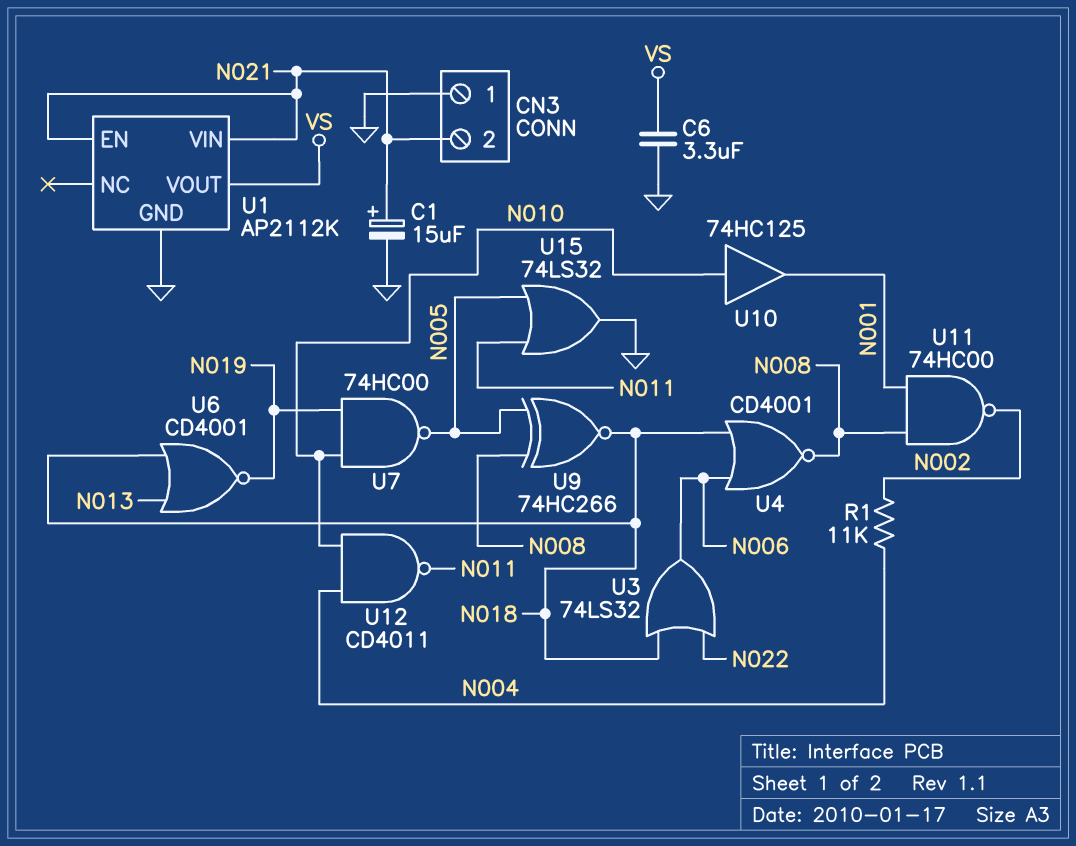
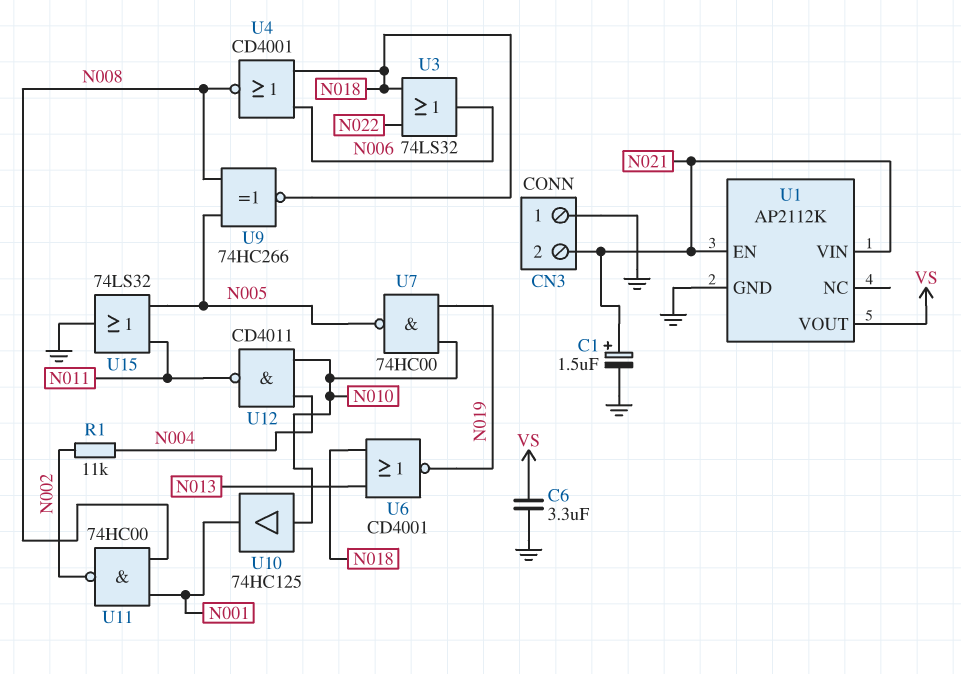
C1: 15uF (plus N021, minus GND) -> 1.5uF (plus N021, minus GND)

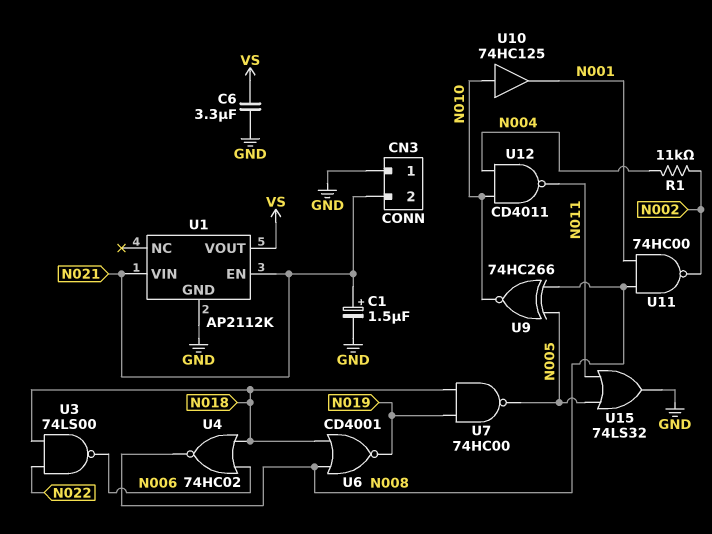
U3: OR 74LS32 (in N018, in N022, out N006) -> NAND 74LS00 (in N018, in N022, out N006)
U4: NOR CD4001 (in N006, in N018, out N008) -> NOR 74HC02 (in N006, in N018, out N008)
U6: NOR CD4001 (in N013, in N018, out N019) -> NOR CD4001 (in N008, in N018, out N019)
U7: NAND 74HC00 (in N010, in N019, out N005) -> NAND 74HC00 (in N018, in N019, out N005)
U9: XNOR 74HC266 (in N005, in N008, out N018) -> XNOR 74HC266 (in N005, in N008, out N010)

